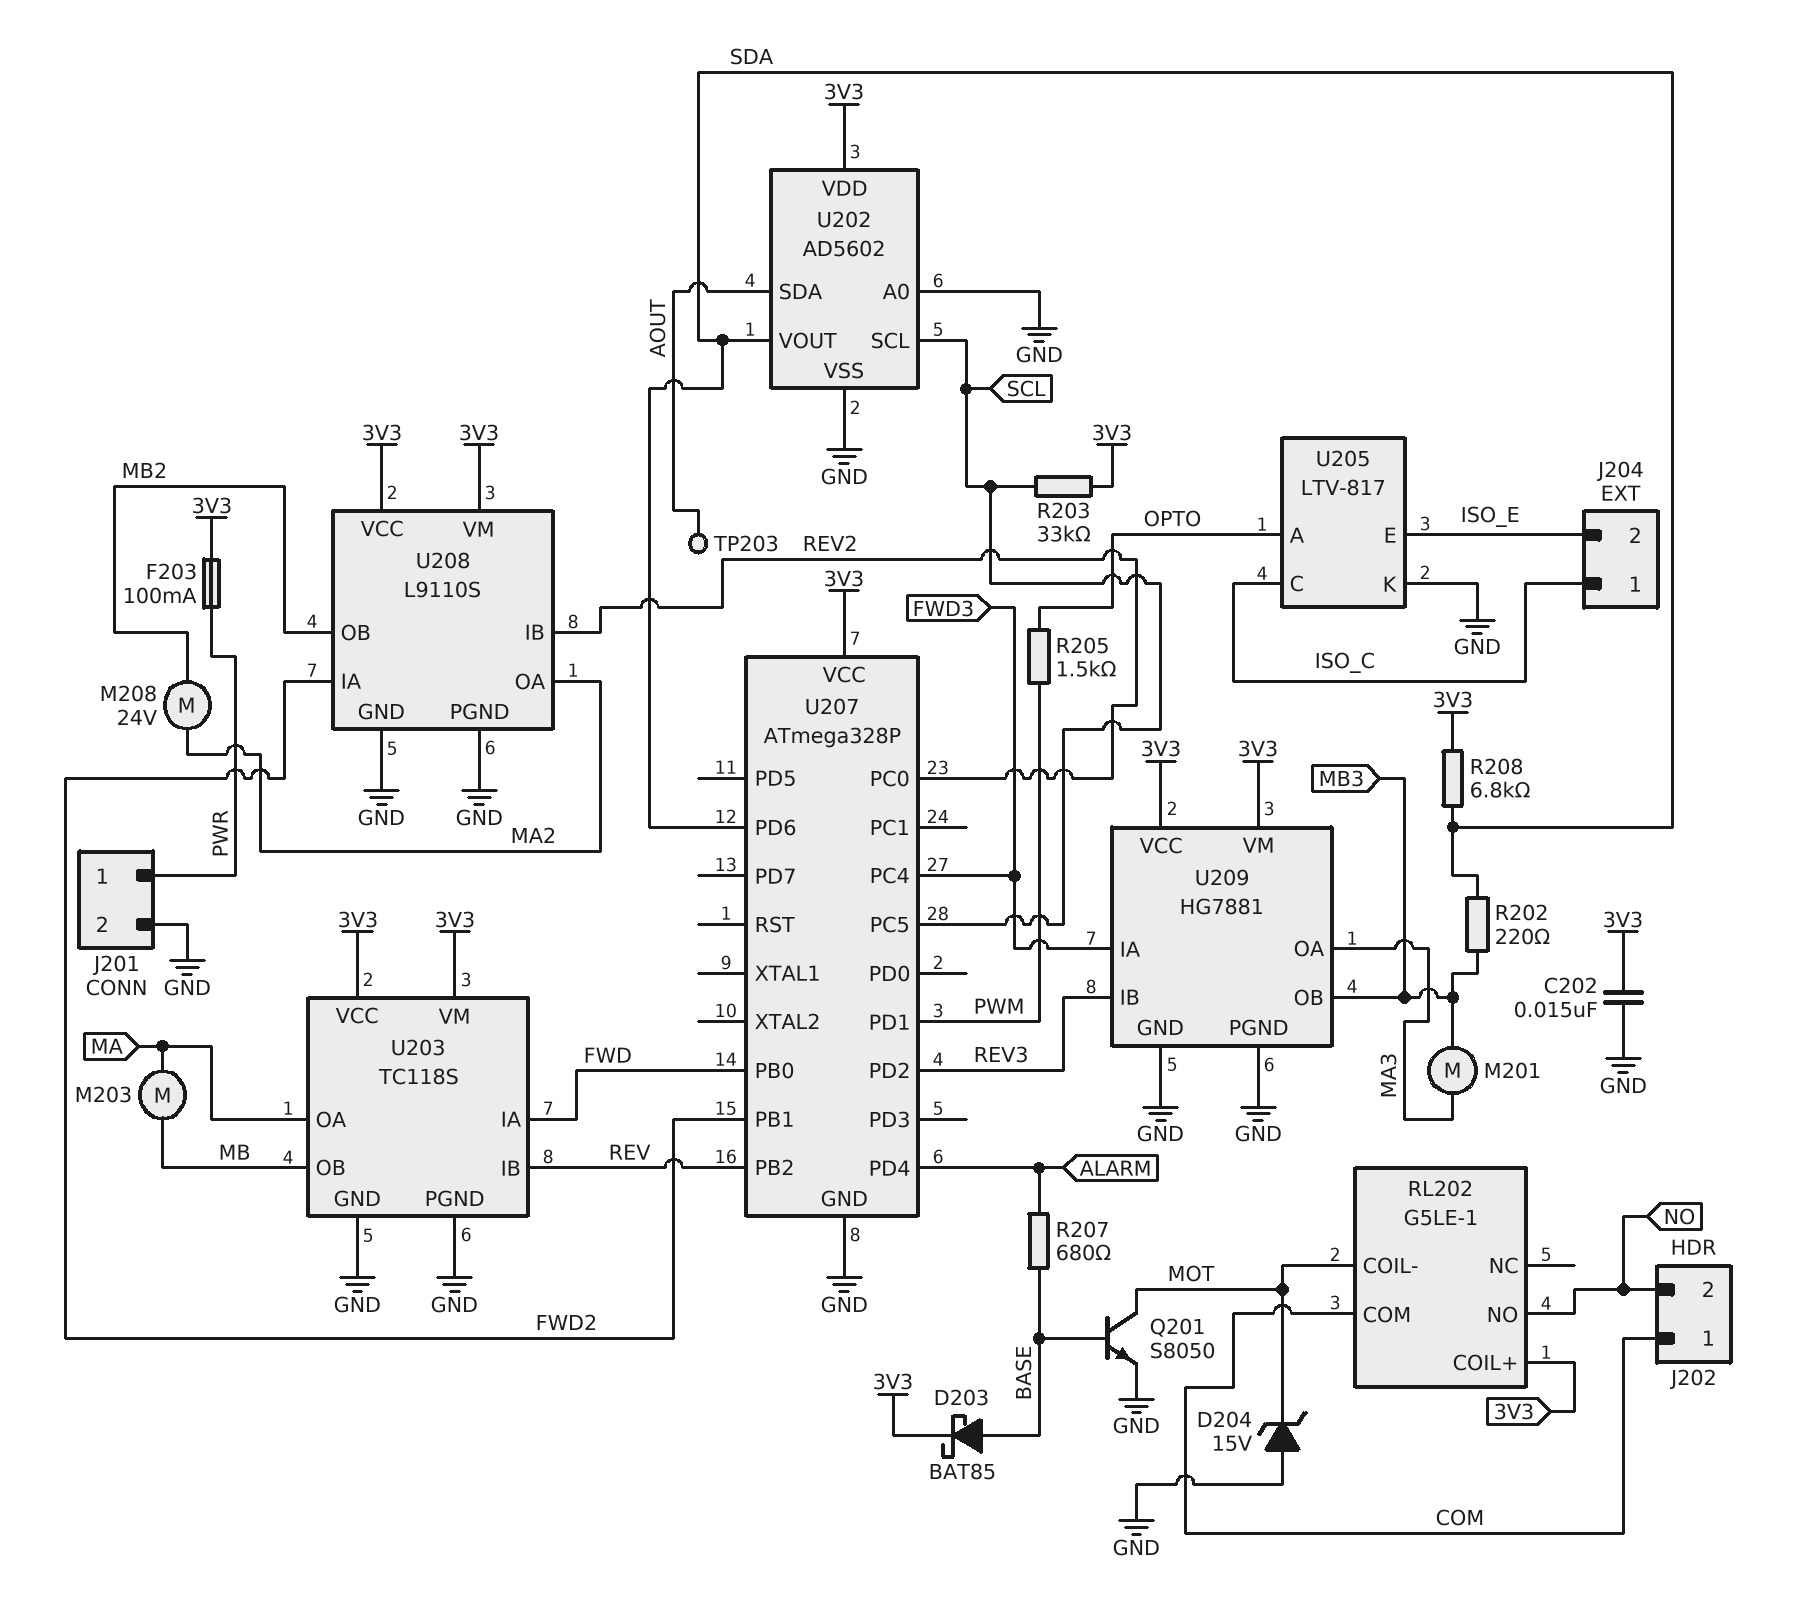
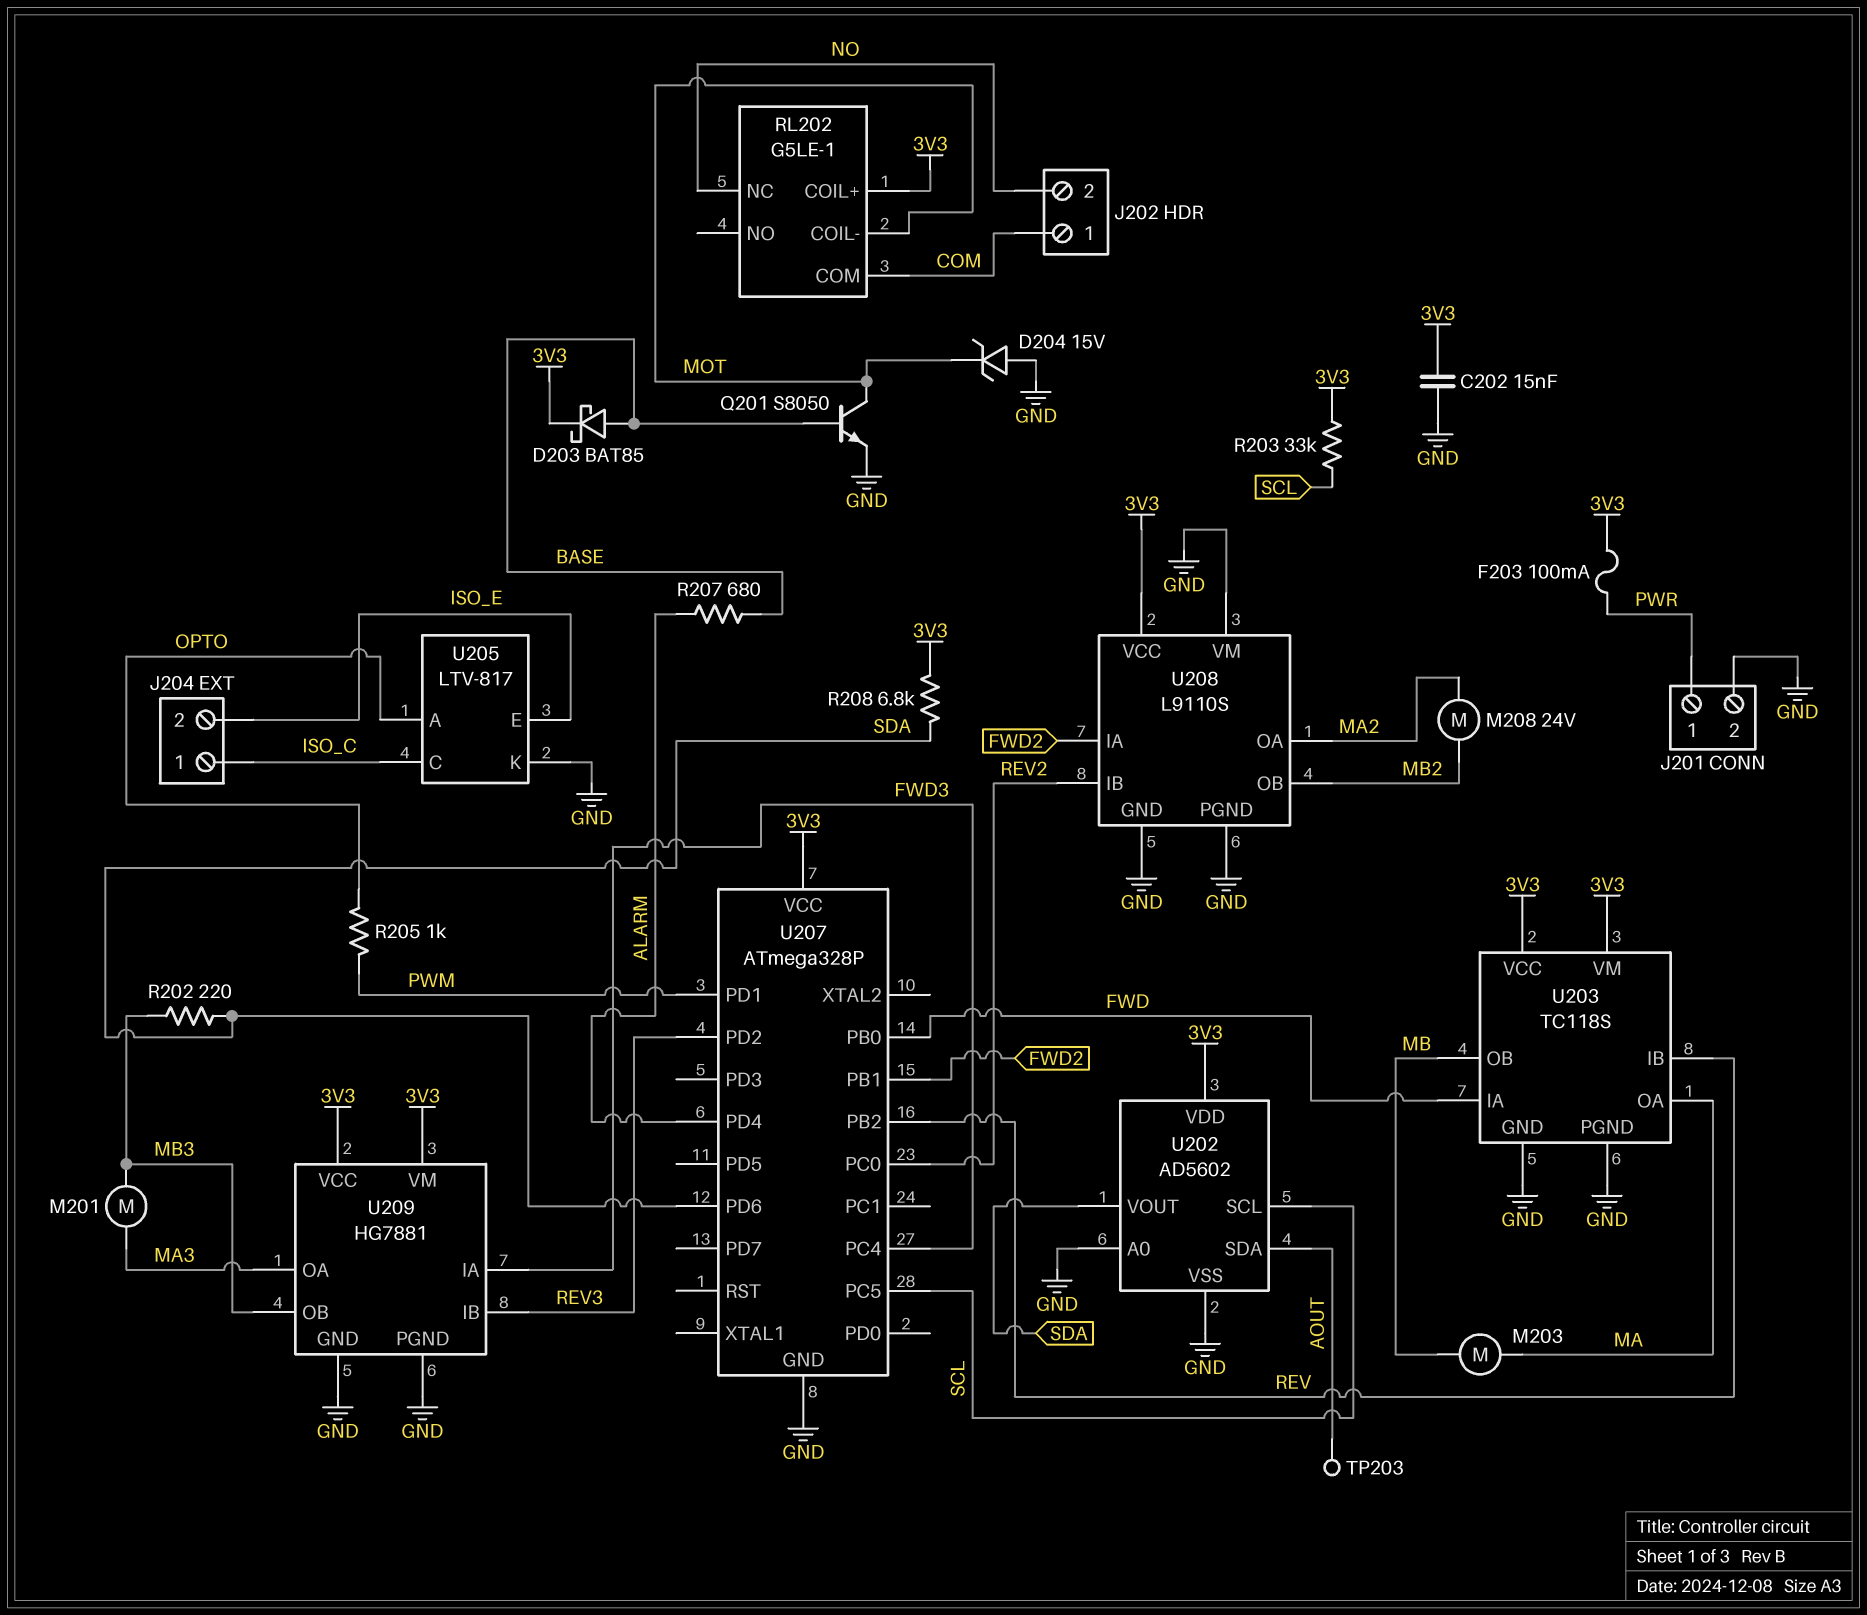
R205: 1.5k (OPTO, PWM) -> 1k (OPTO, PWM)
RL202 pin NC: none -> NO
RL202 pin NO: NO -> none
U208 pin VM: 3V3 -> GND

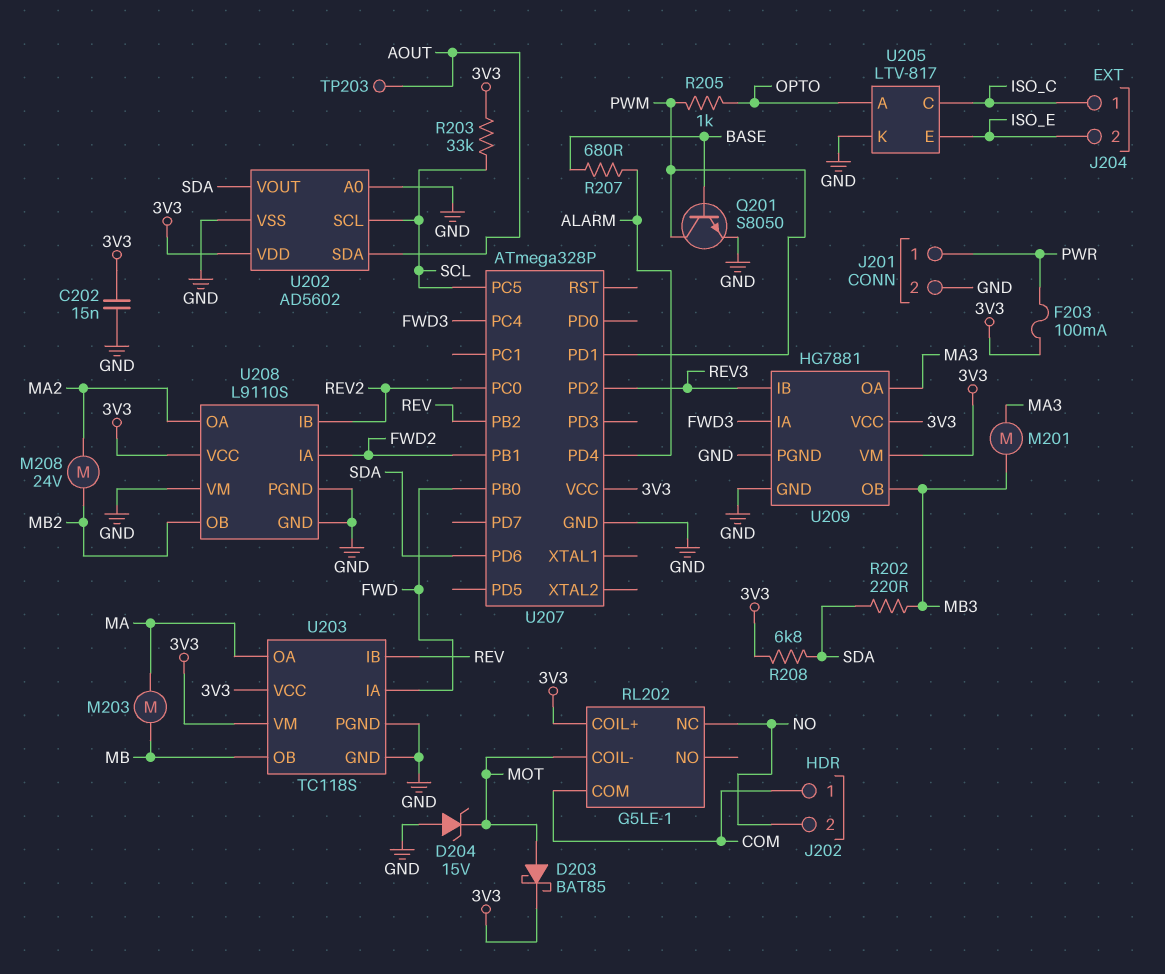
D203: schottky BAT85 (A BASE, K 3V3) -> schottky BAT85 (A MOT, K 3V3)
Q201: NPN S8050 (B BASE, C MOT, E GND) -> NPN S8050 (B BASE, C PWM, E GND)

